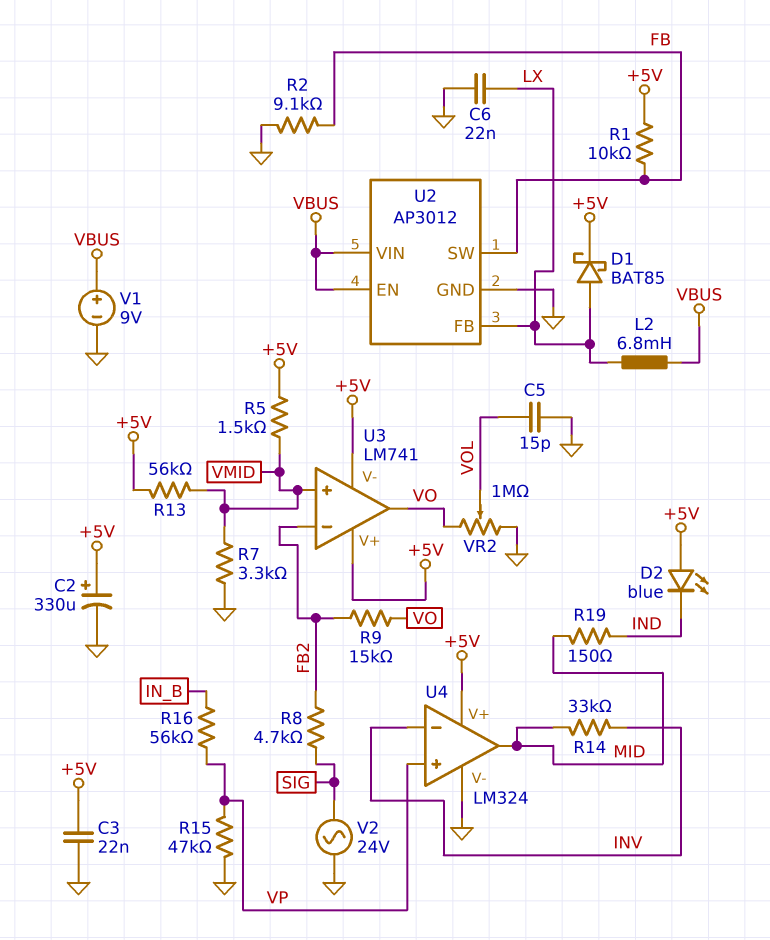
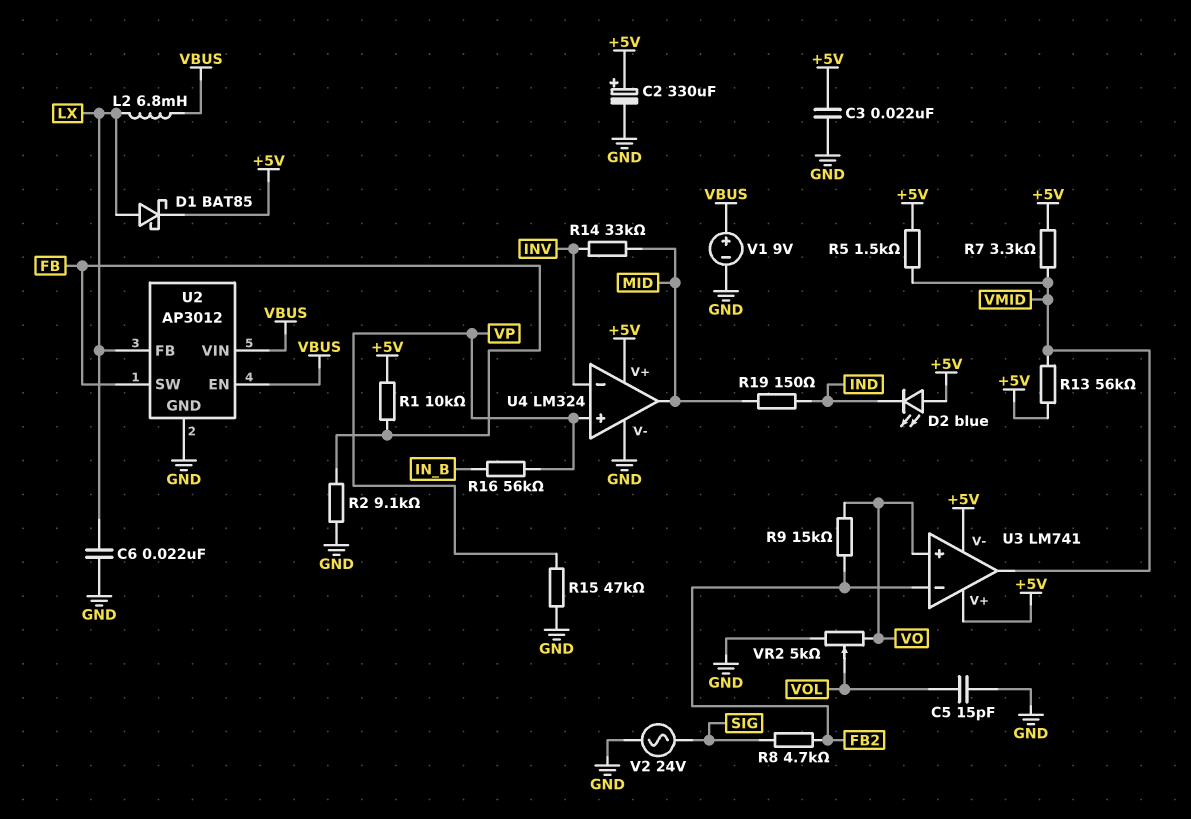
R7: 3.3k (GND, VMID) -> 3.3k (+5V, VMID)
U3 pin in+: VMID -> VO
U3 pin out: VO -> VMID
VR2: 1M (GND, VO, wiper VOL) -> 5k (GND, VO, wiper VOL)

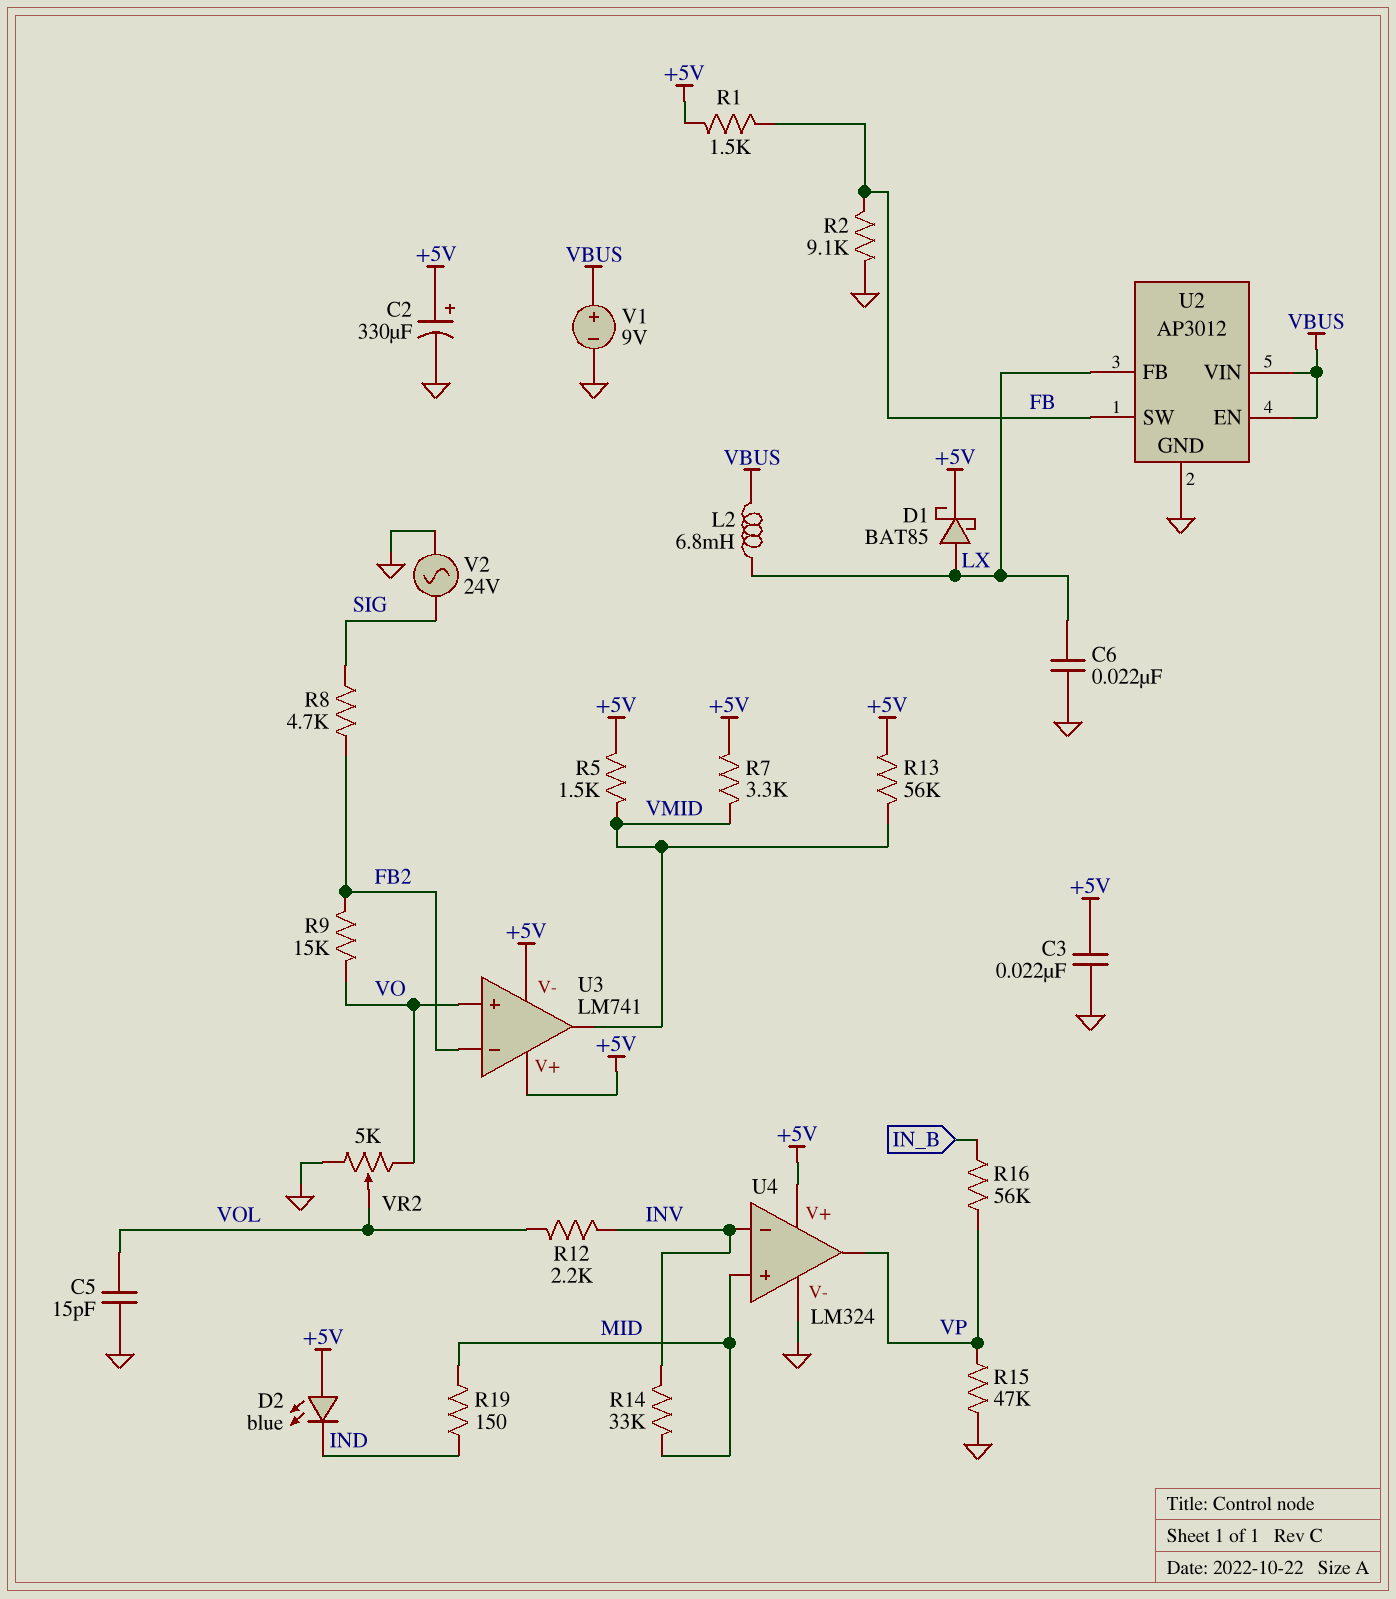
R1: 10k (+5V, FB) -> 1.5k (+5V, FB)
R12: none -> 2.2k (INV, VOL)
U4 pin in+: VP -> MID
U4 pin out: MID -> VP

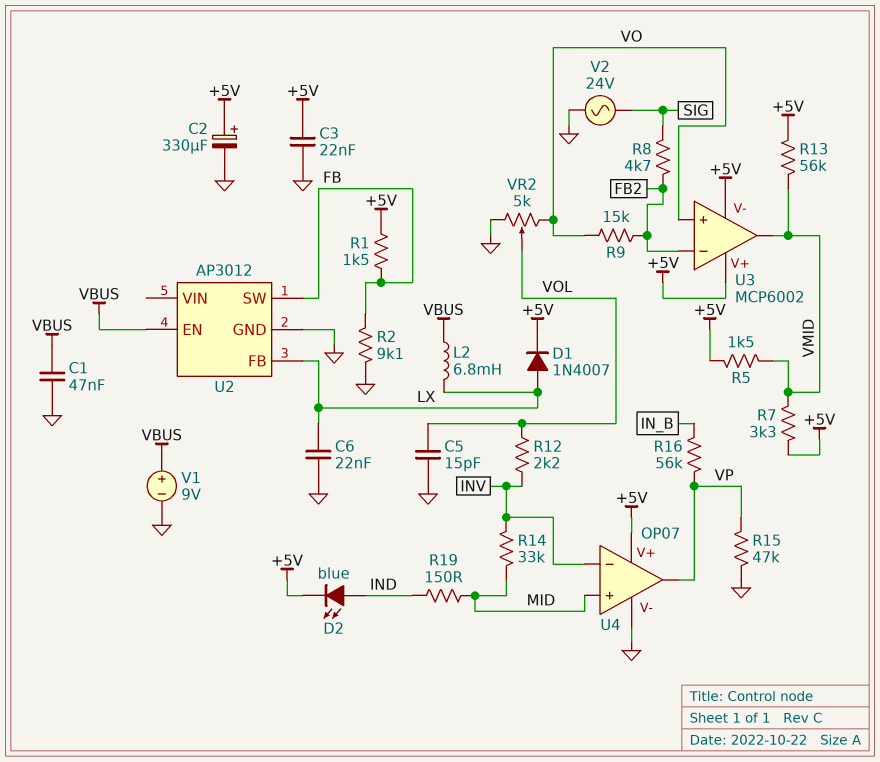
C1: none -> 47nF (GND, VBUS)
D1: schottky BAT85 (A LX, K +5V) -> diode 1N4007 (A LX, K +5V)
D2: LED blue (A +5V, K IND) -> LED blue (A IND, K +5V)
U2 pin VIN: VBUS -> none
U3: LM741 -> MCP6002
U4: LM324 -> OP07

